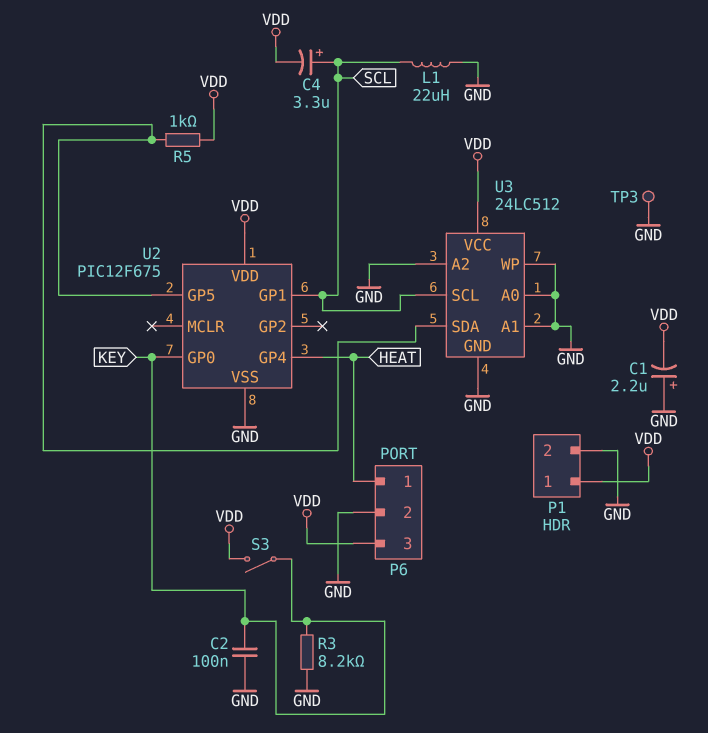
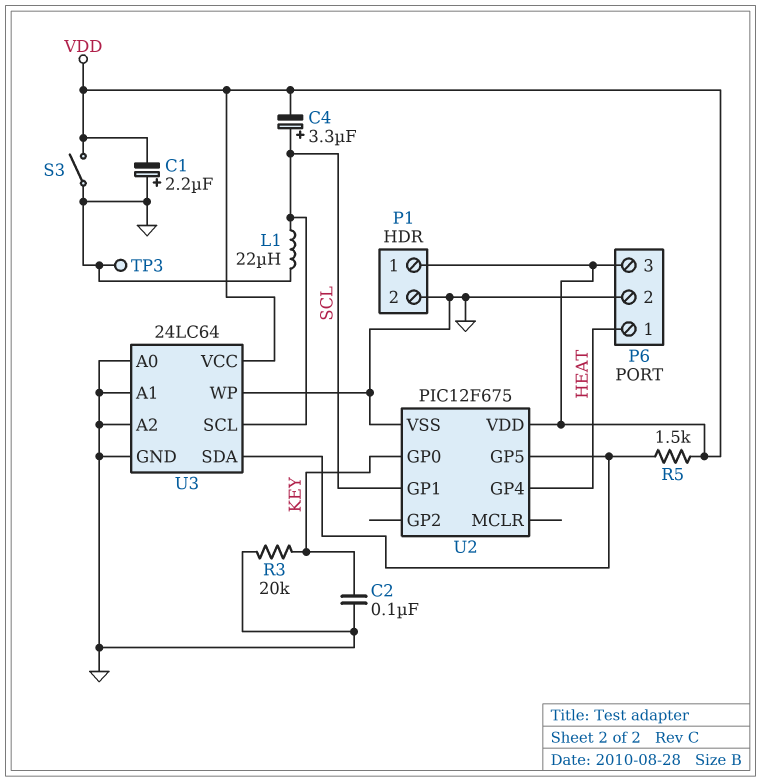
R3: 8.2k (GND, KEY) -> 20k (GND, KEY)
R5: 1k (U2/GP5, VDD) -> 1.5k (U2/GP5, VDD)
S3: switch (KEY, VDD) -> switch (GND, VDD)
U3: 24LC512 -> 24LC64

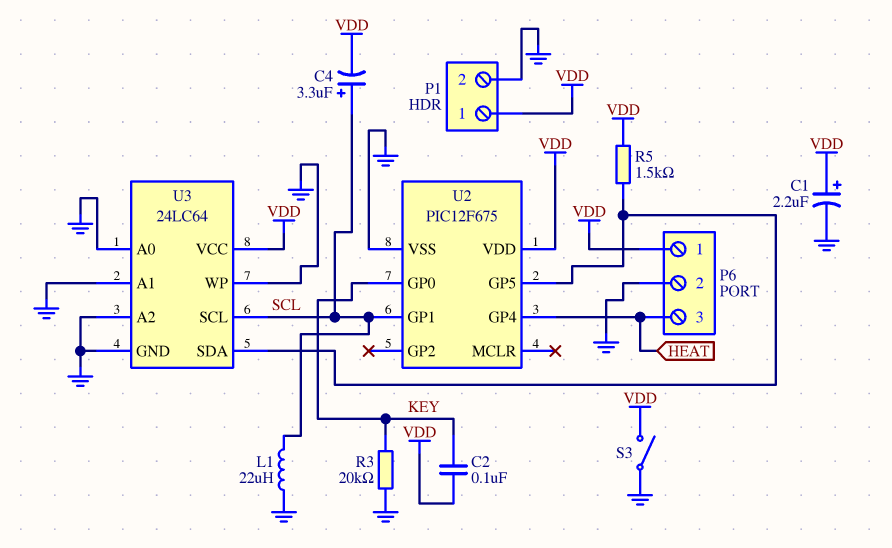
C1: 2.2uF (plus GND, minus VDD) -> 2.2uF (plus VDD, minus GND)
C2: 100nF (GND, KEY) -> 100nF (KEY, VDD)
P6 pin 1: HEAT -> VDD
P6 pin 3: VDD -> HEAT
TP3: test point (GND) -> none

